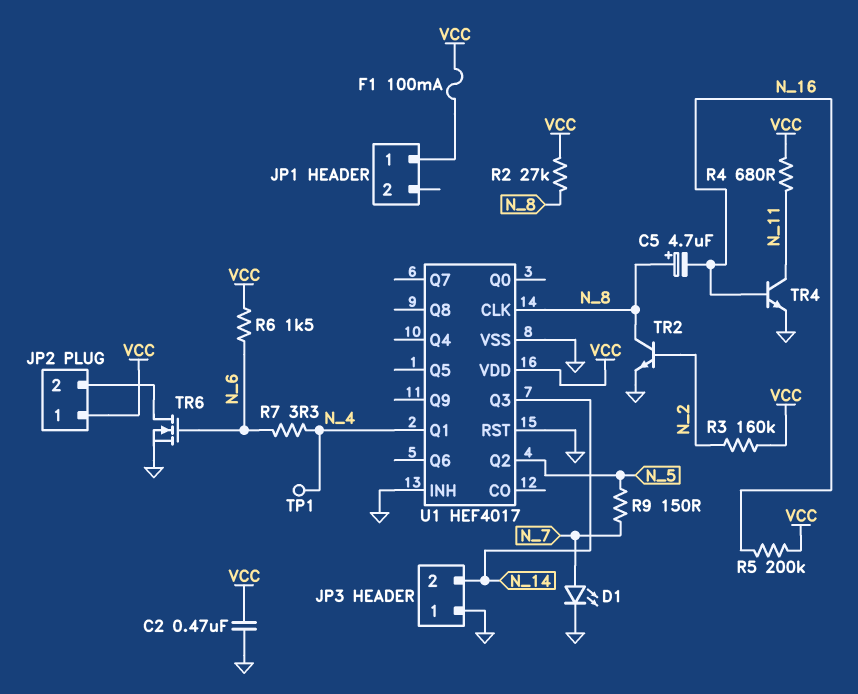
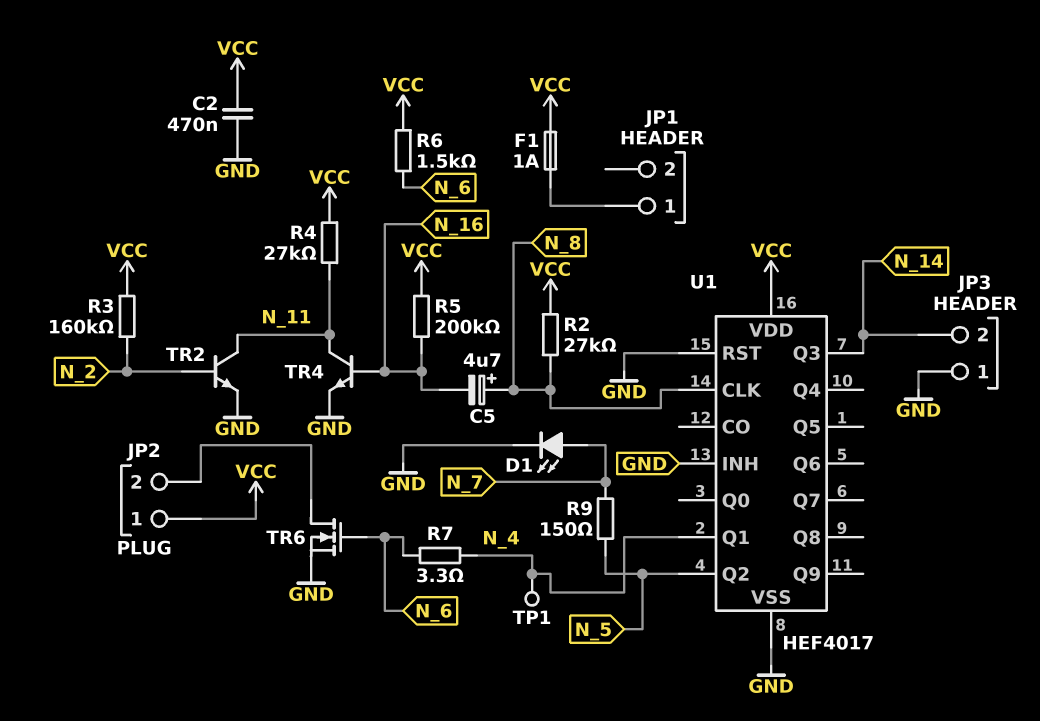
F1: 100mA (JP1/1, VCC) -> 1A (JP1/1, VCC)
R4: 680 (N_11, VCC) -> 27k (N_11, VCC)
TR2: NPN (B N_2, C N_8, E GND) -> NPN (B N_2, C N_11, E GND)

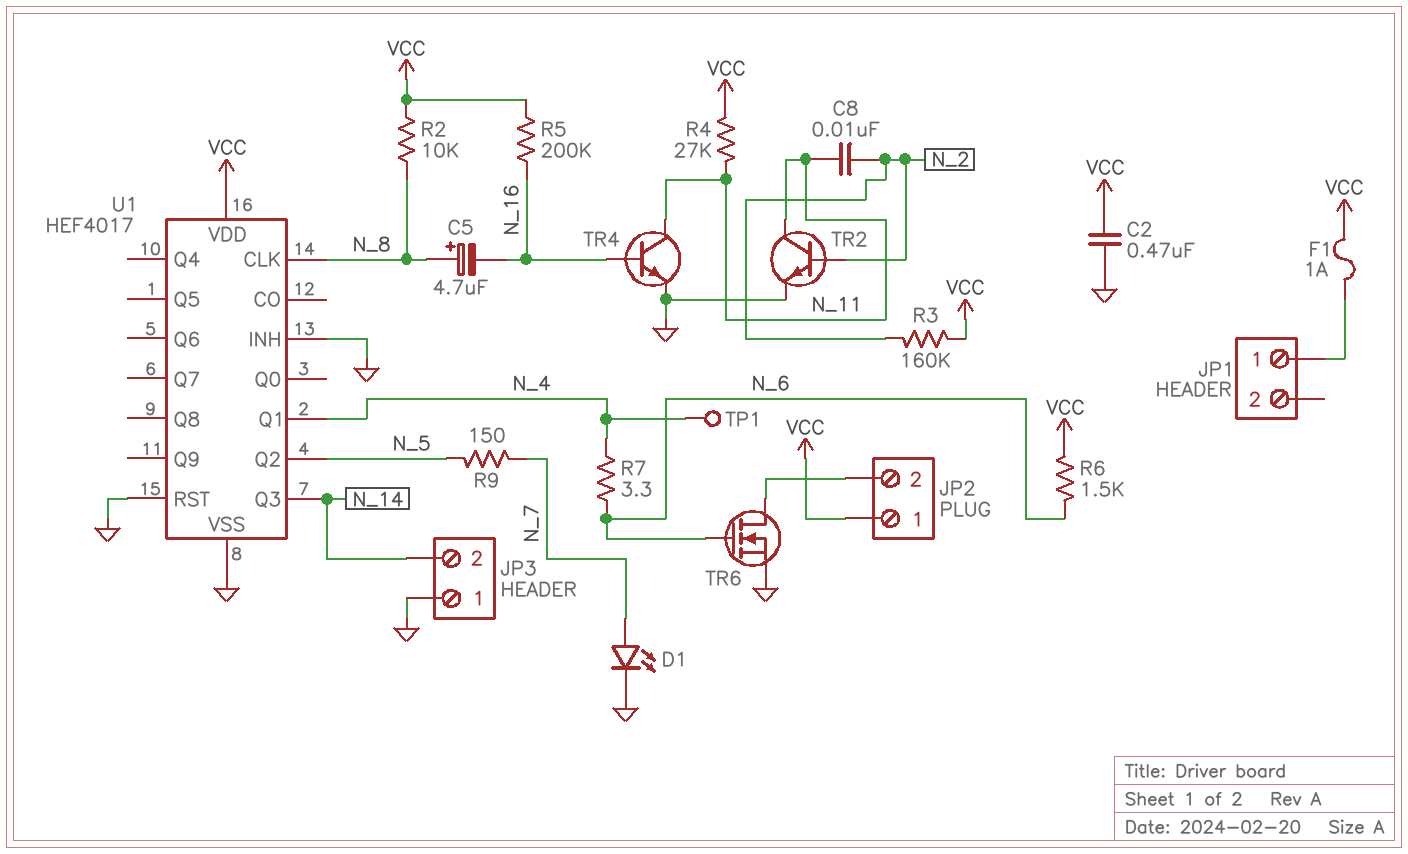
C8: none -> 10nF (N_2, N_11)
R2: 27k (N_8, VCC) -> 10k (N_8, VCC)

